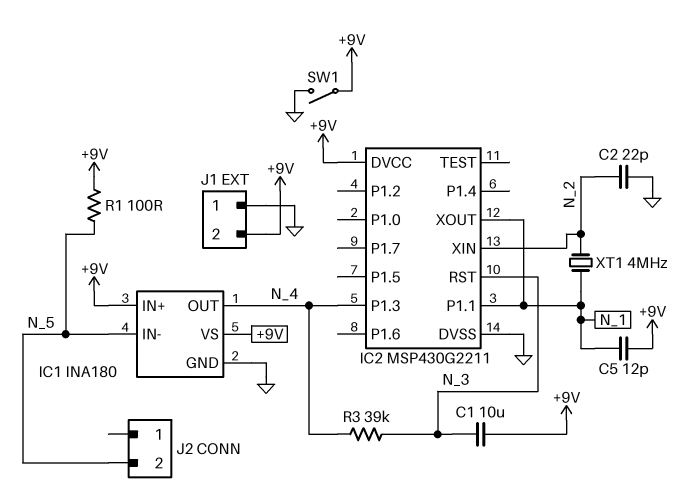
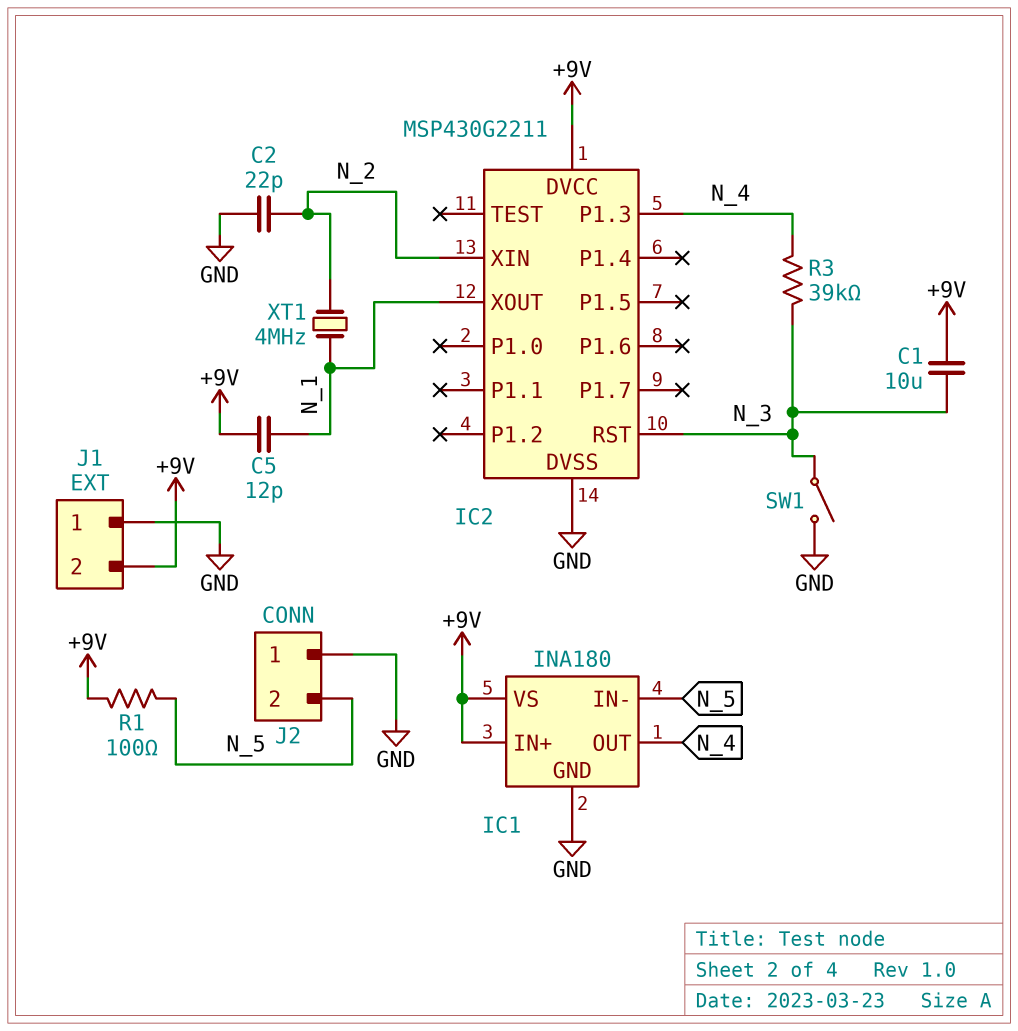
IC2 pin P1.1: N_1 -> none
J2 pin 1: none -> GND
SW1: switch (+9V, GND) -> switch (GND, N_3)

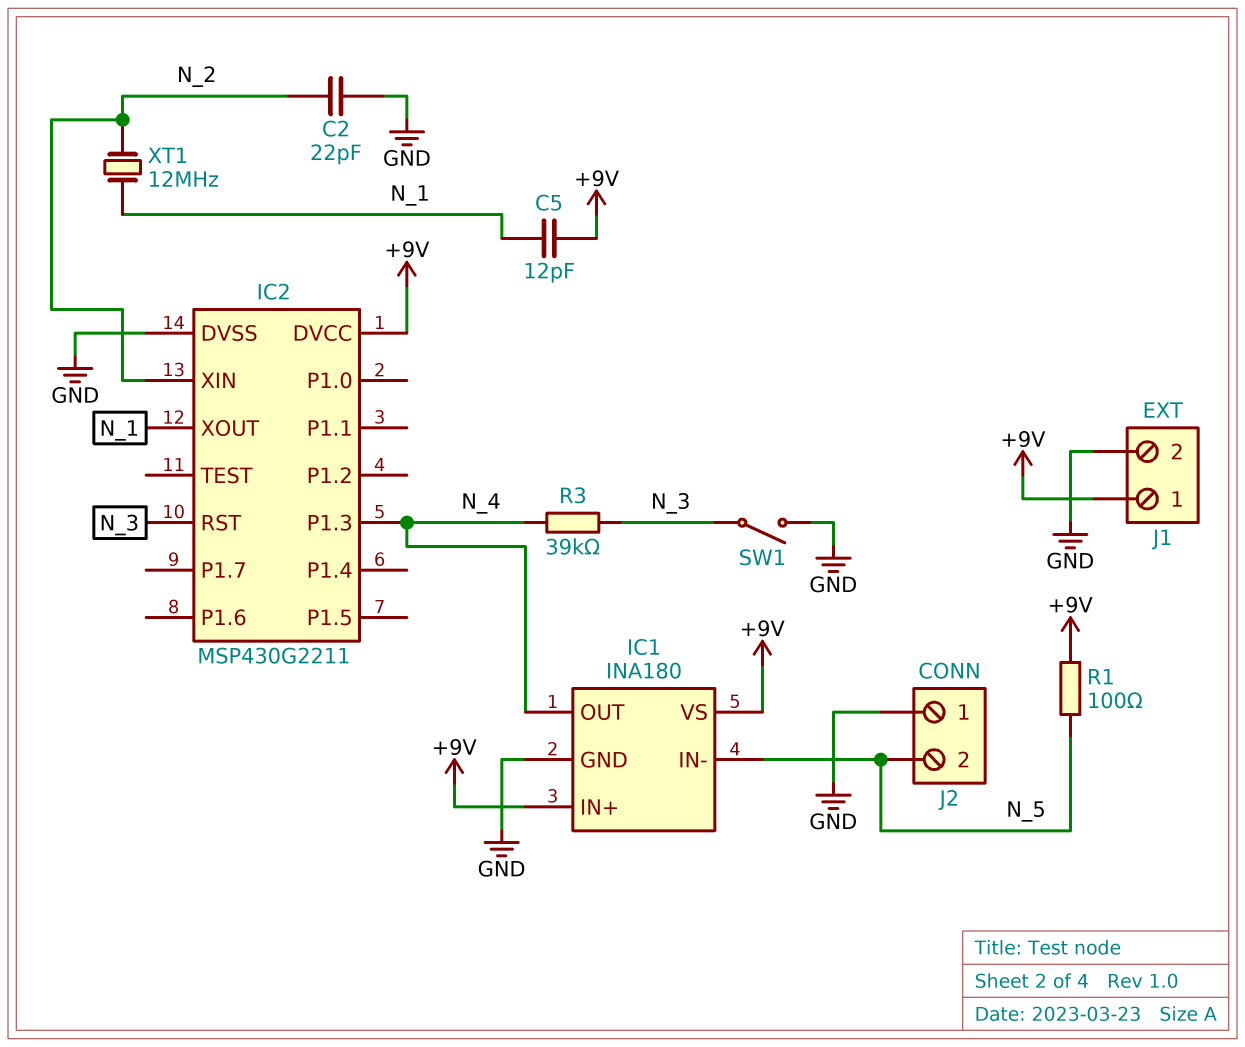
C1: 10uF (+9V, N_3) -> none
J1 pin 1: GND -> +9V
J1 pin 2: +9V -> GND
XT1: 4MHz (N_1, N_2) -> 12MHz (N_1, N_2)

